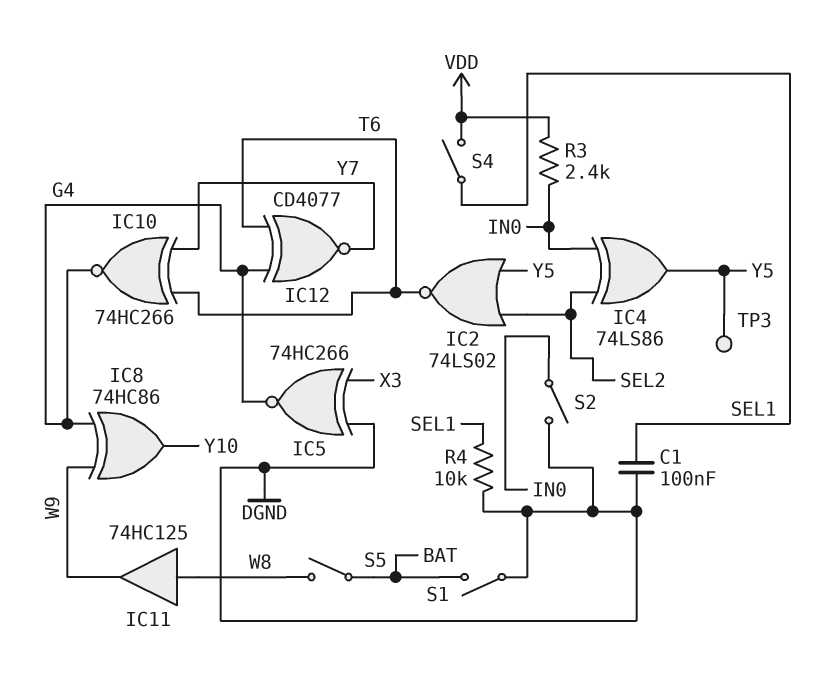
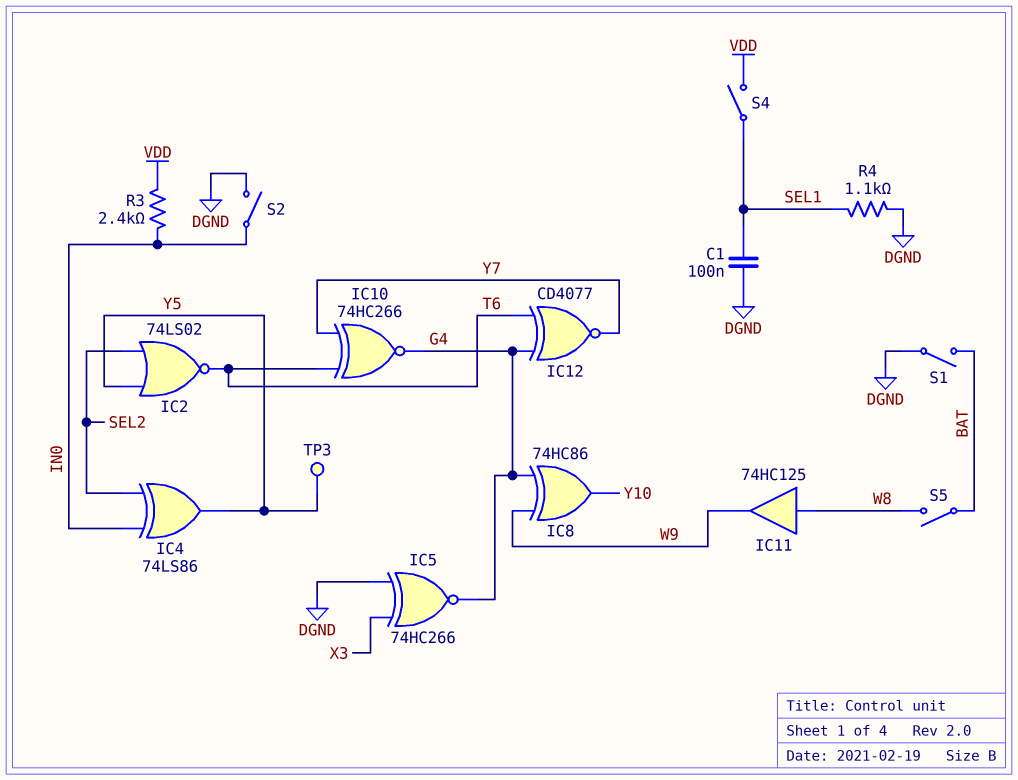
R4: 10k (DGND, SEL1) -> 1.1k (DGND, SEL1)

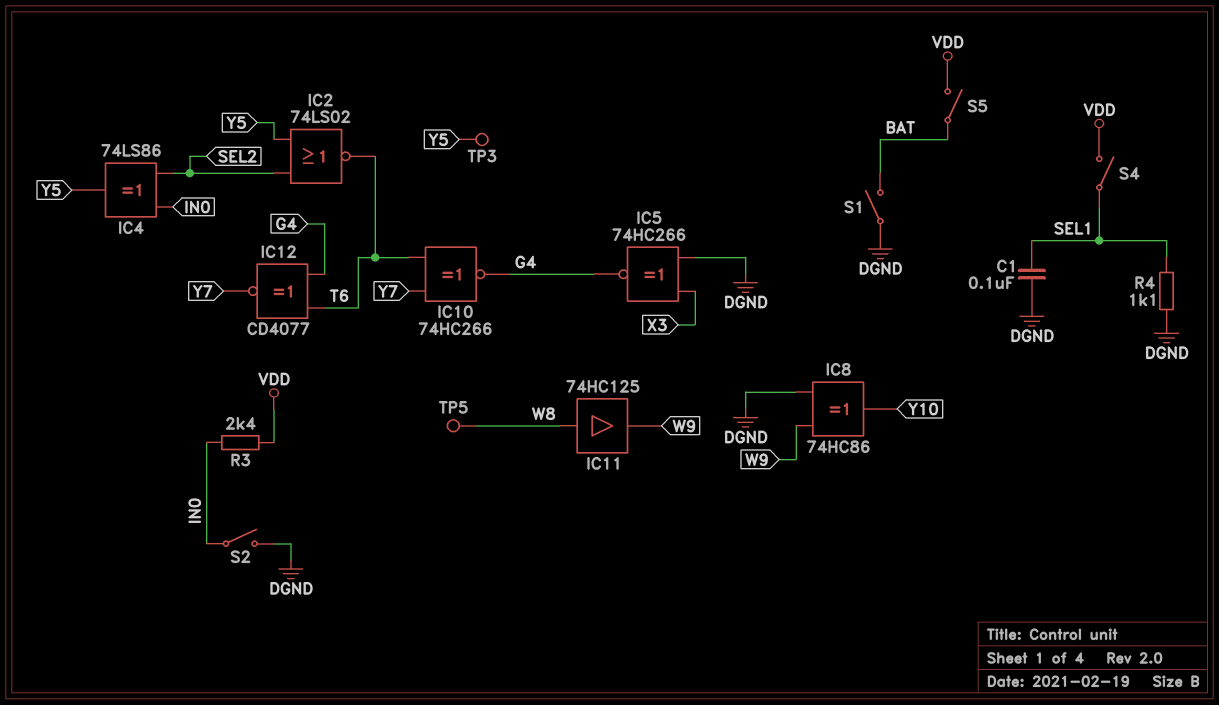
IC8: XOR 74HC86 (in G4, in W9, out Y10) -> XOR 74HC86 (in DGND, in W9, out Y10)
S5: switch (BAT, W8) -> switch (BAT, VDD)
TP5: none -> test point (W8)

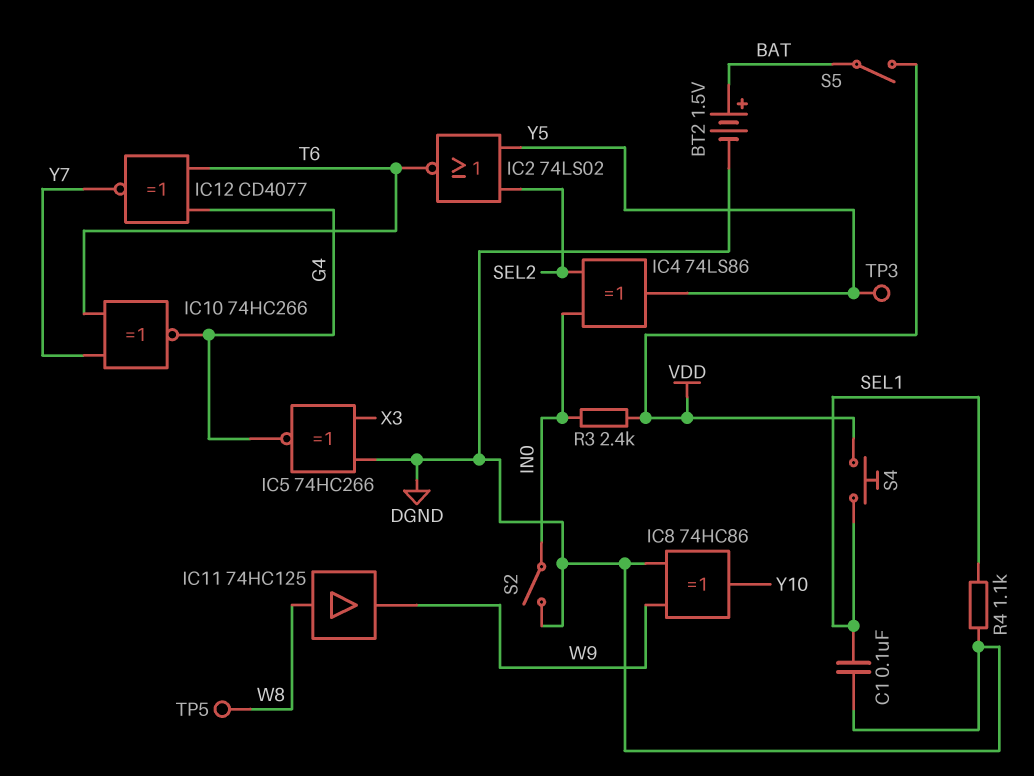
BT2: none -> 1.5V (plus BAT, minus DGND)
S1: switch (BAT, DGND) -> none
S4: switch (SEL1, VDD) -> button (SEL1, VDD)

